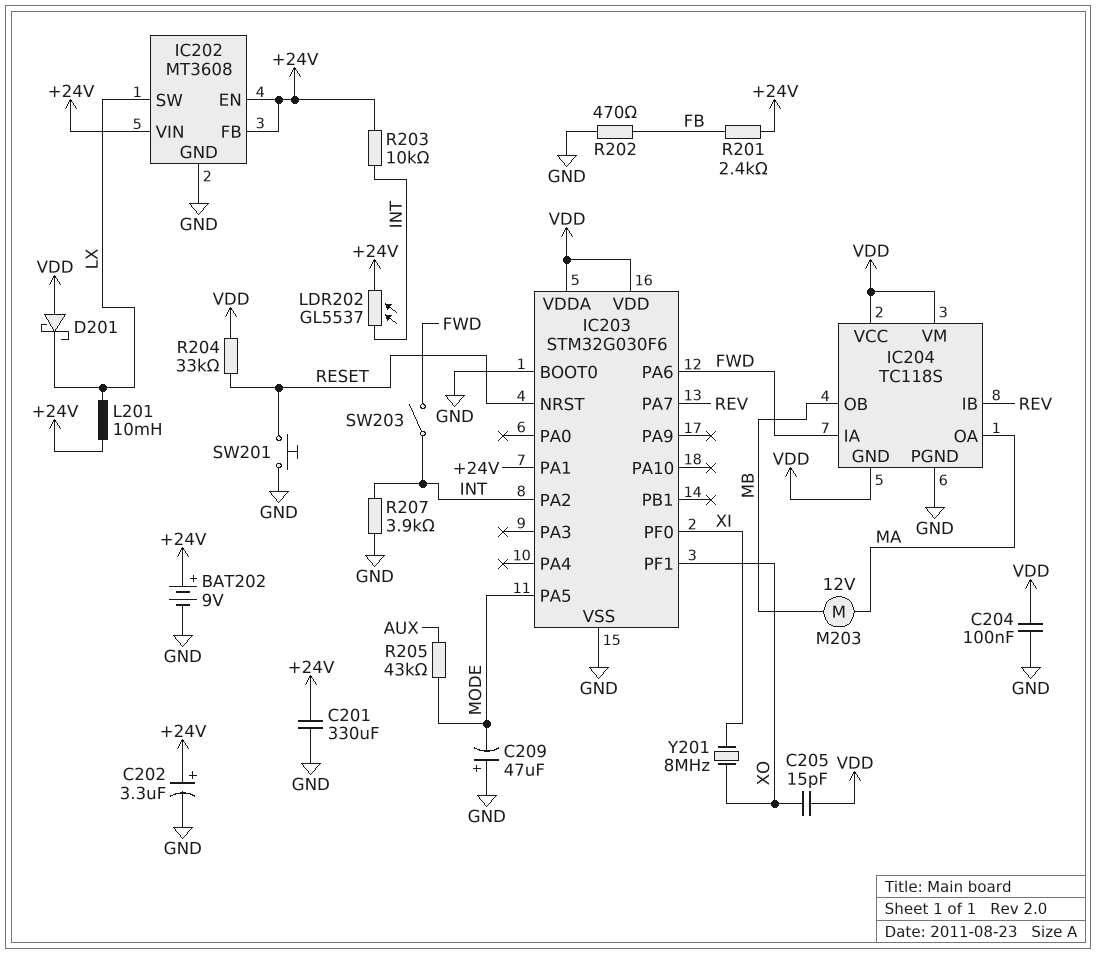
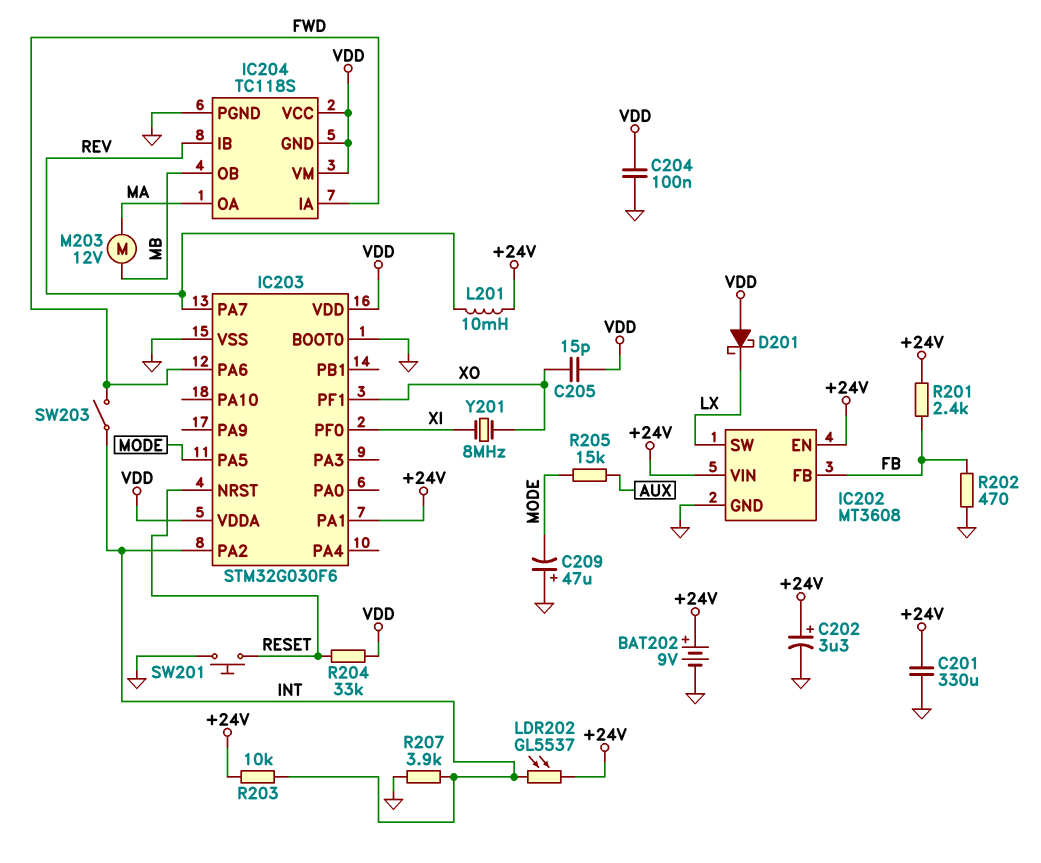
IC202 pin FB: +24V -> FB
L201: 10mH (+24V, LX) -> 10mH (+24V, REV)
R205: 43k (AUX, MODE) -> 15k (AUX, MODE)

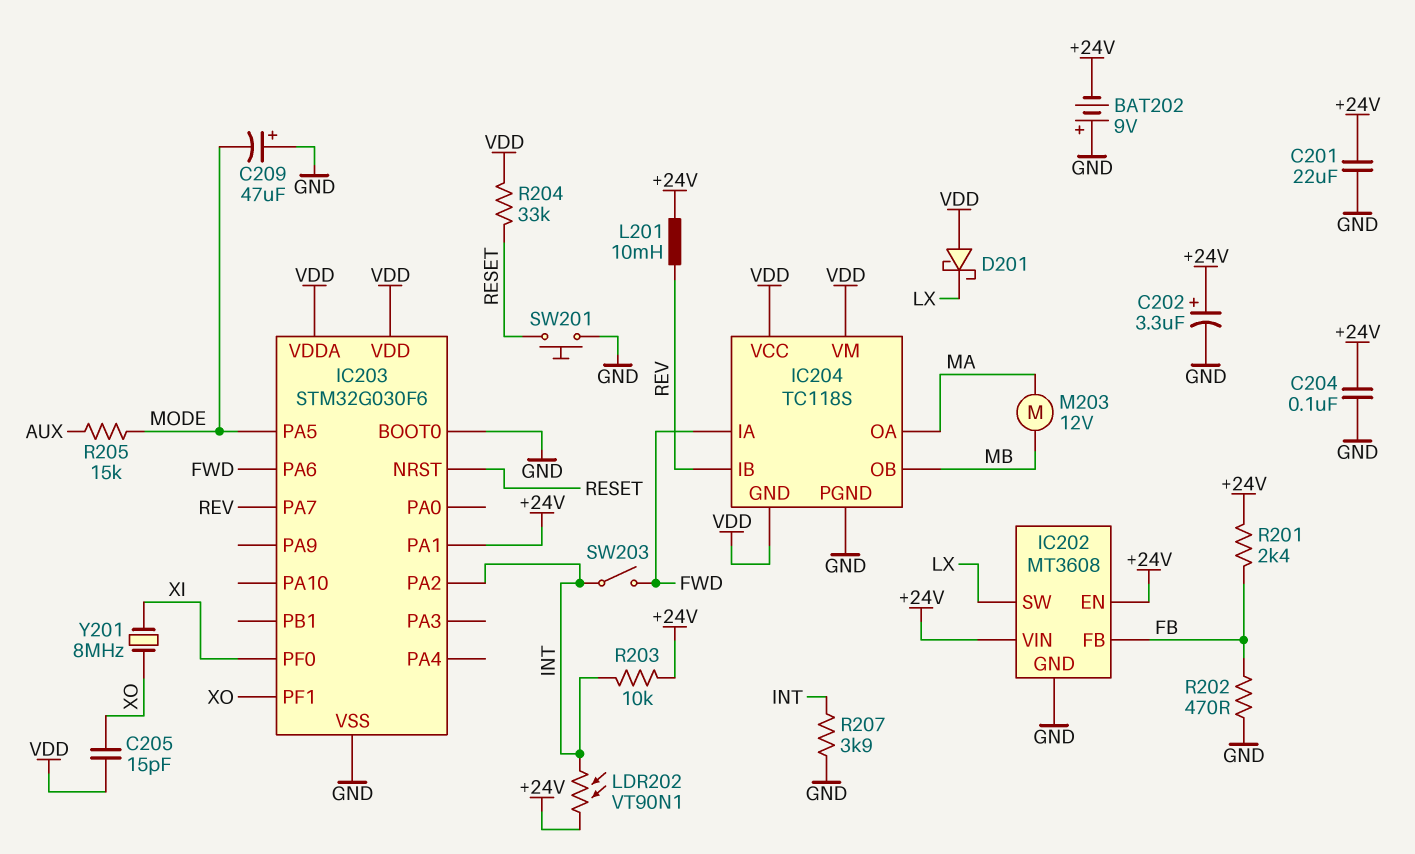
BAT202: 9V (plus +24V, minus GND) -> 9V (plus GND, minus +24V)
C201: 330uF (+24V, GND) -> 22uF (+24V, GND)
C204: 100nF (GND, VDD) -> 100nF (+24V, GND)
LDR202: GL5537 (+24V, INT) -> VT90N1 (+24V, INT)

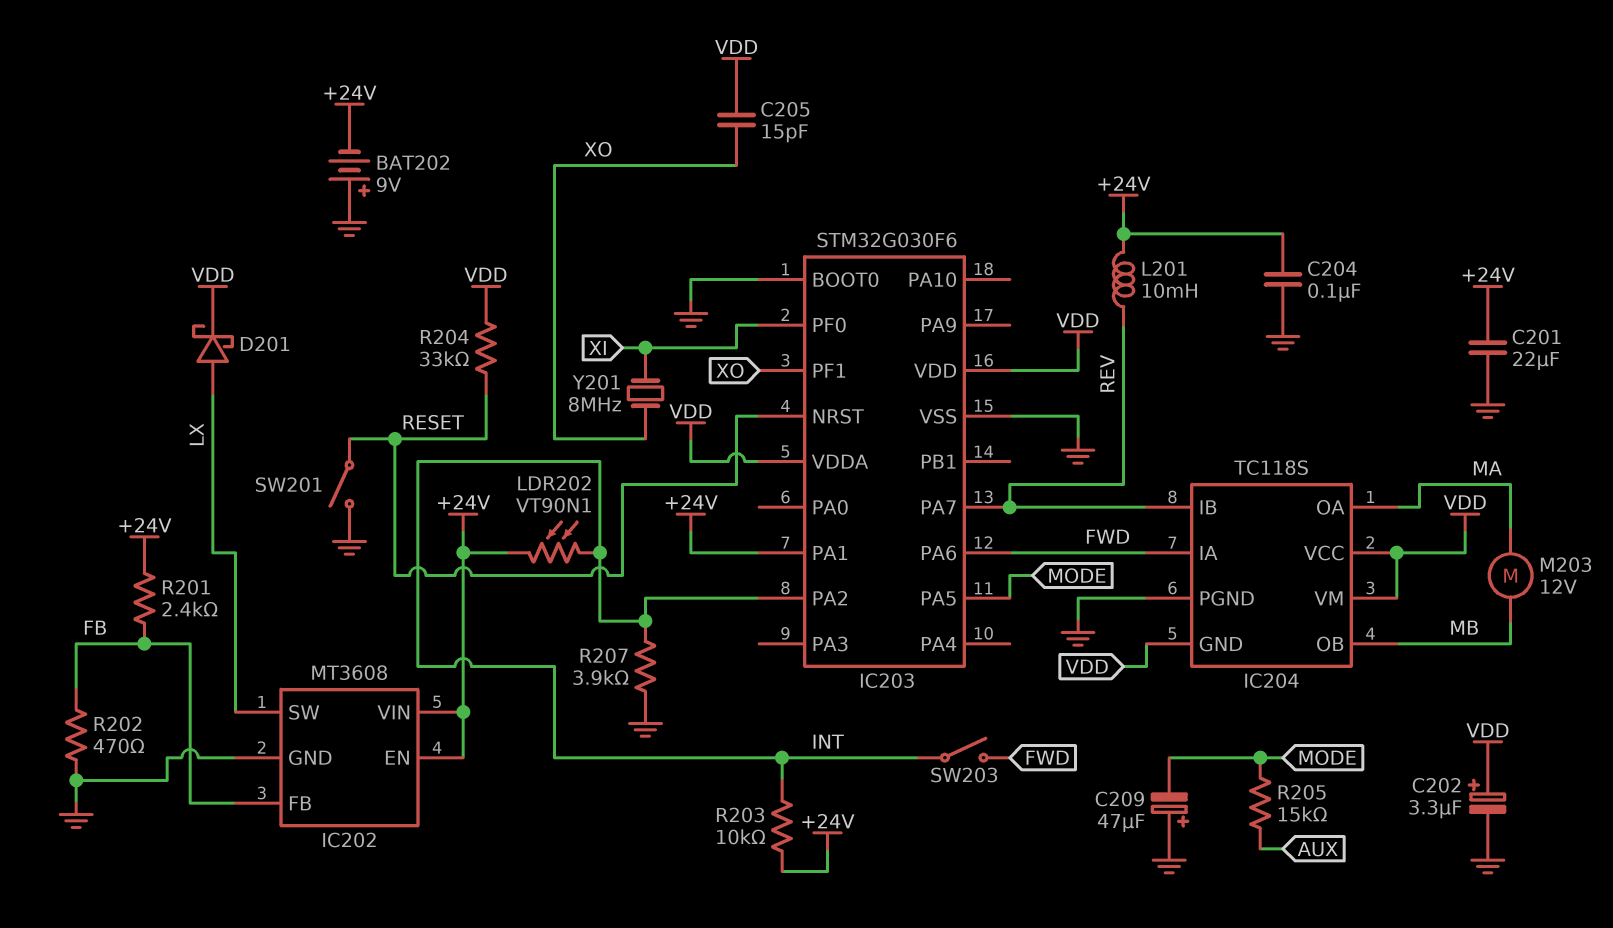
C202: 3.3uF (plus +24V, minus GND) -> 3.3uF (plus VDD, minus GND)
D201: schottky (A VDD, K LX) -> schottky (A LX, K VDD)
SW201: button (GND, RESET) -> switch (GND, RESET)

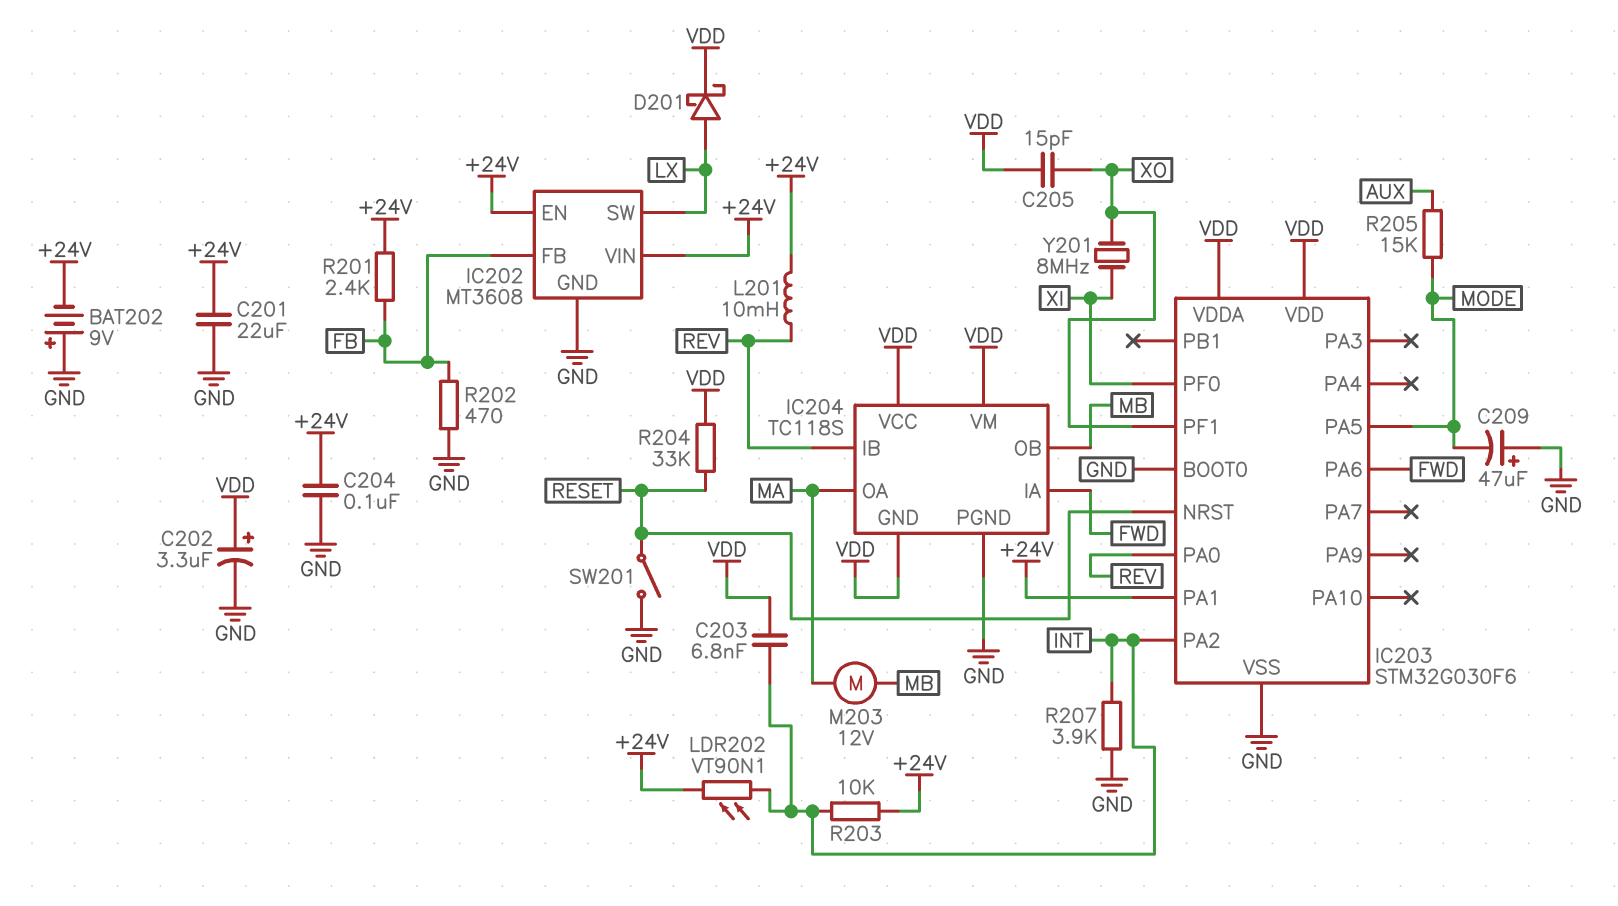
C203: none -> 6.8nF (INT, VDD)
IC203 pin PA0: none -> REV
IC203 pin PA7: REV -> none
SW203: switch (FWD, INT) -> none

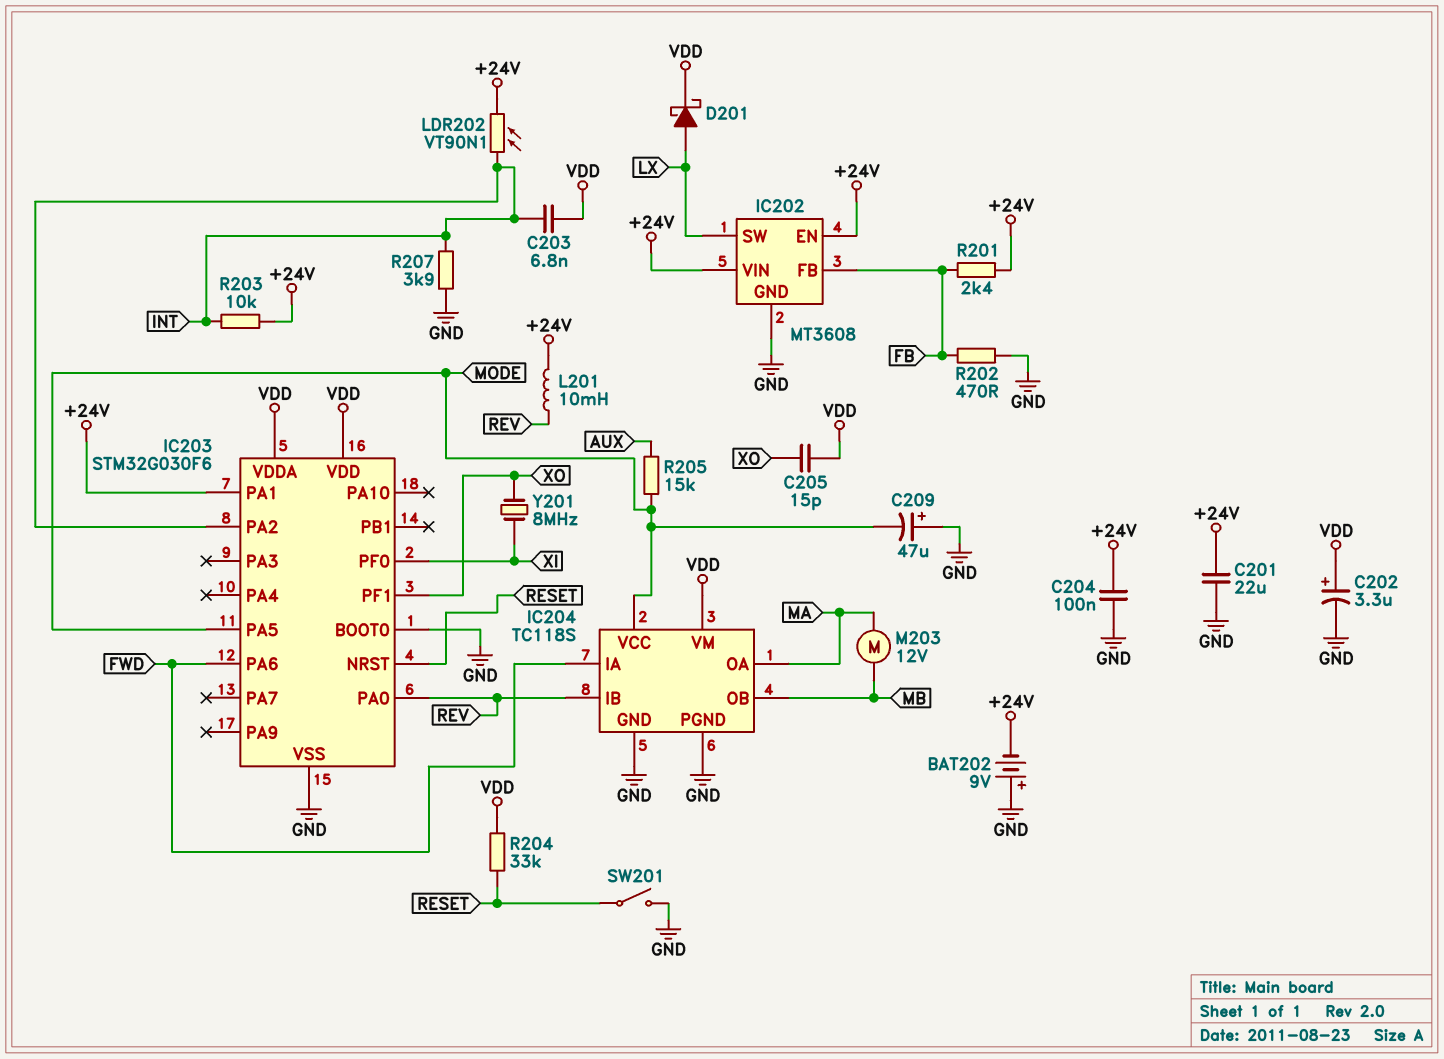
IC204 pin GND: VDD -> GND
IC204 pin VCC: VDD -> MODE

